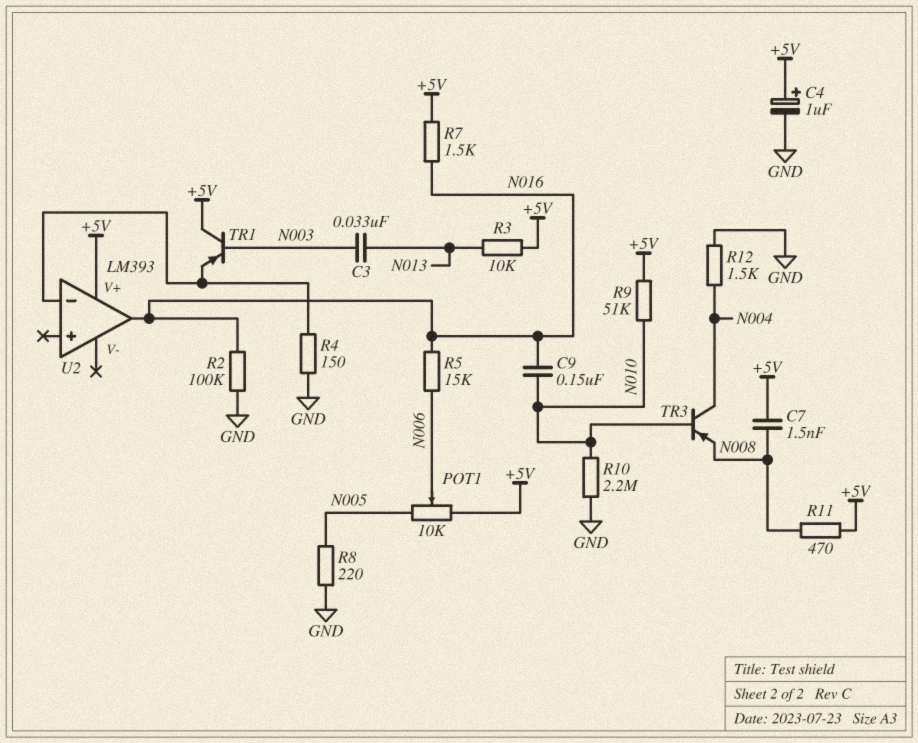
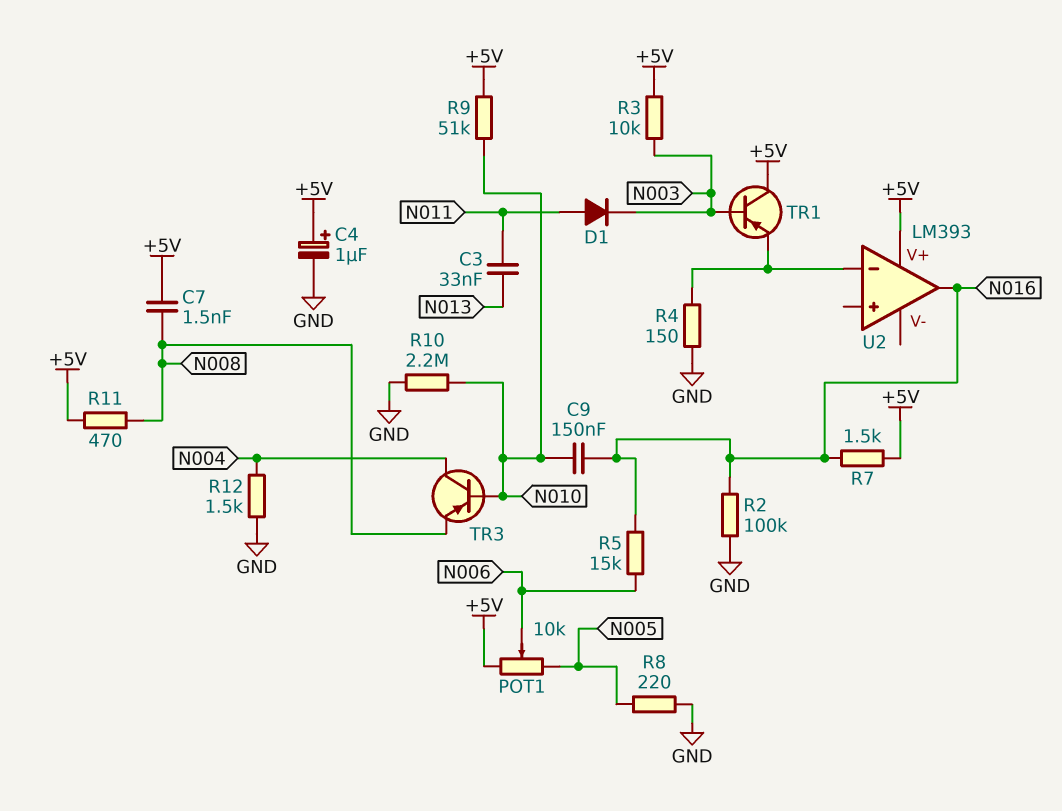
C3: 33nF (N003, N013) -> 33nF (N011, N013)
D1: none -> diode (A N011, K N003)
R3: 10k (+5V, N013) -> 10k (+5V, N003)

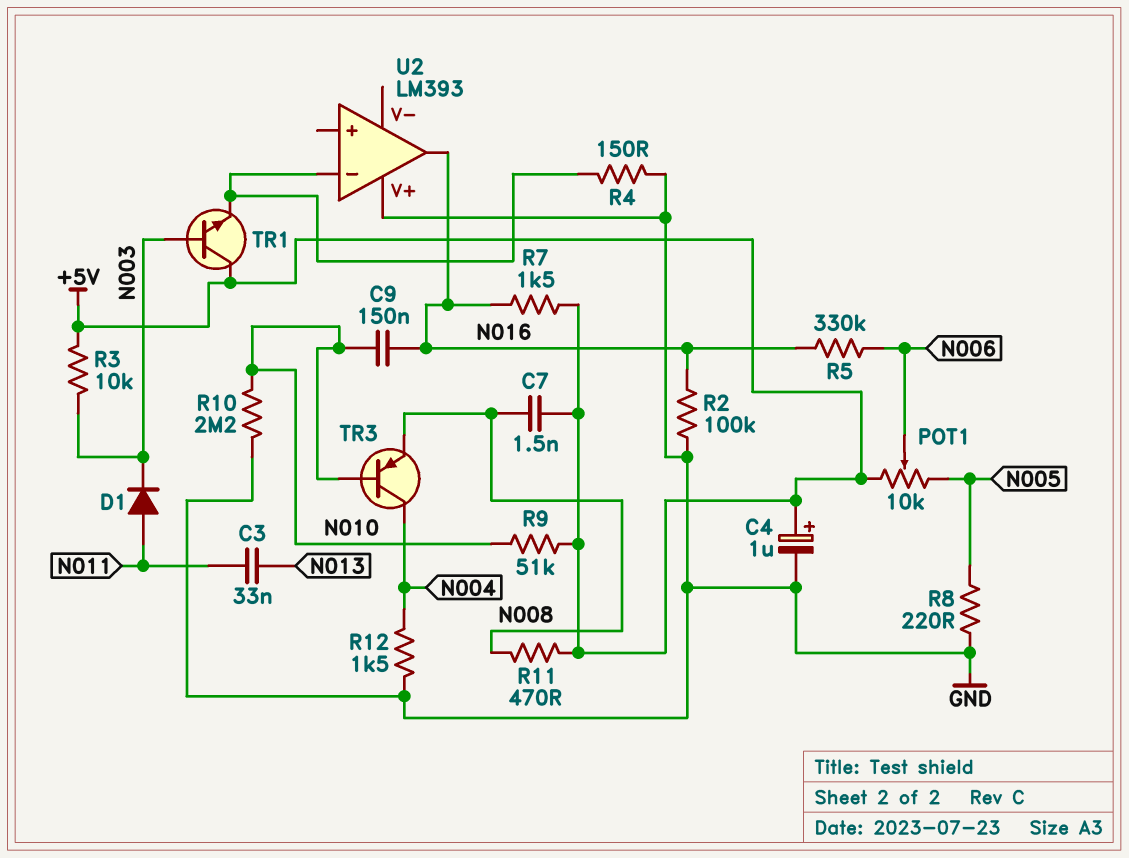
R5: 15k (N006, N016) -> 330k (N006, N016)
TR1: PNP (B N003, C +5V, E U2/in-) -> NPN (B N003, C +5V, E U2/in-)
U2 pin V+: +5V -> GND

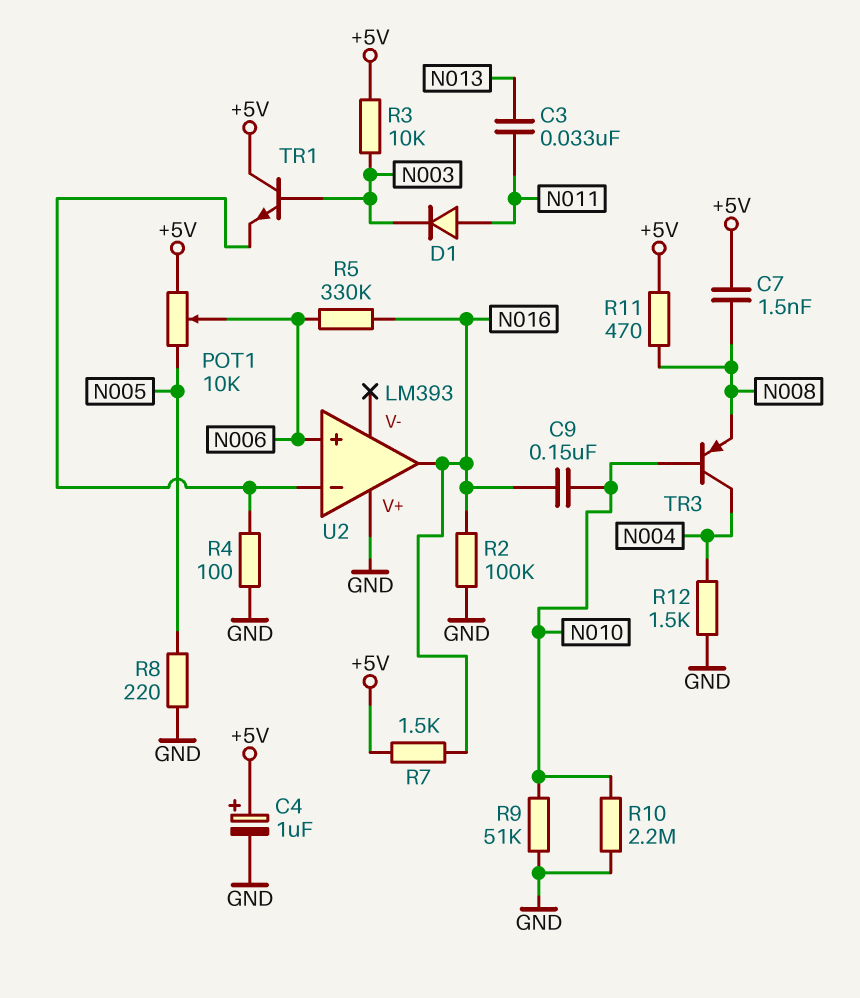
R4: 150 (GND, U2/in-) -> 100 (GND, U2/in-)
R9: 51k (+5V, N010) -> 51k (GND, N010)
U2 pin in+: none -> N006

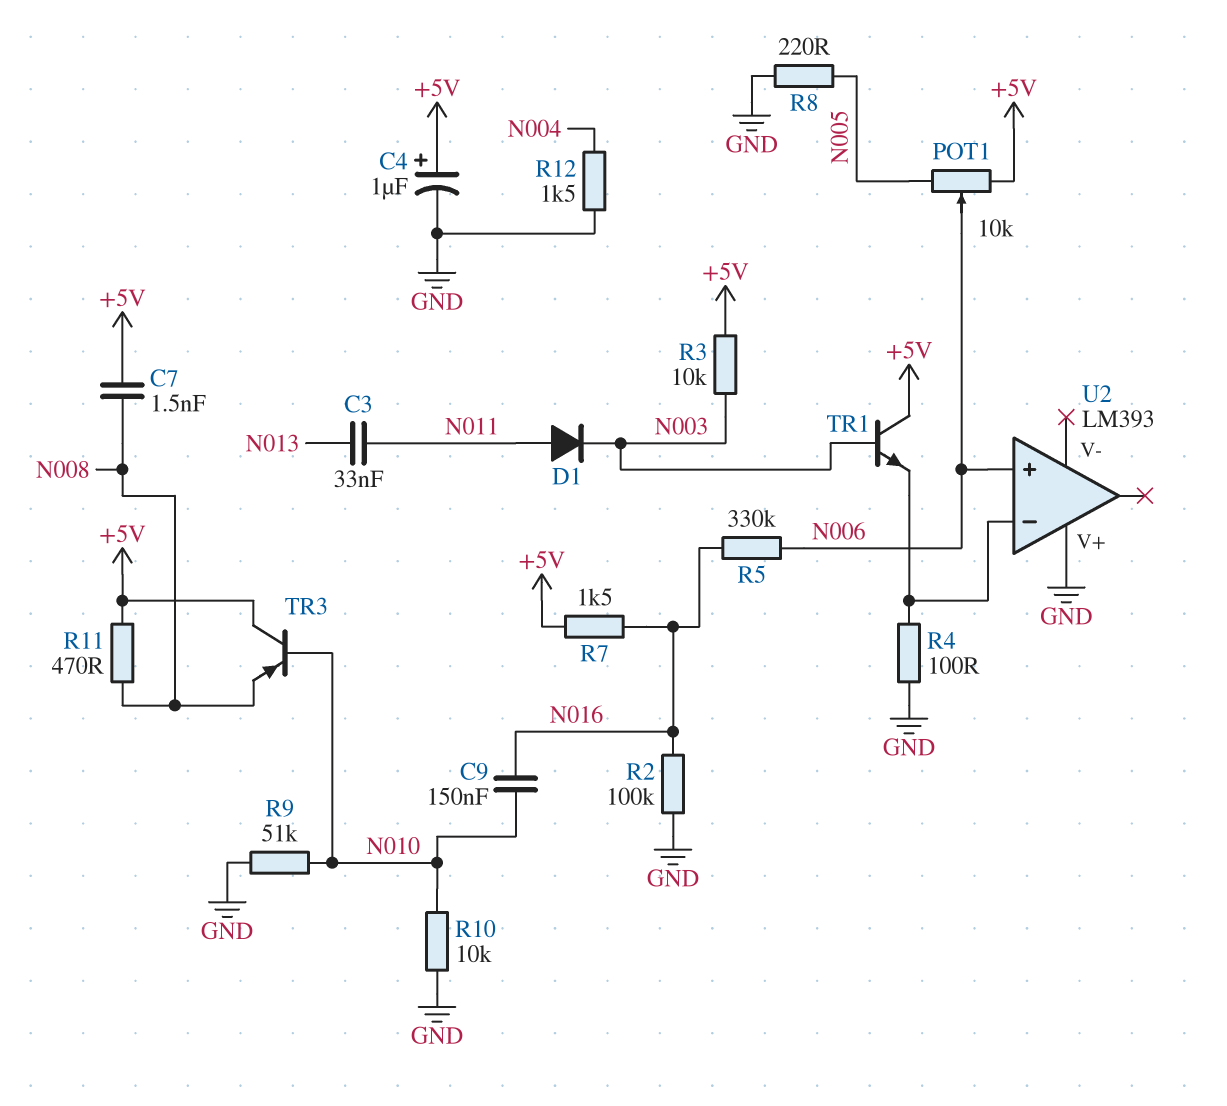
R10: 2.2M (GND, N010) -> 10k (GND, N010)
TR3: PNP (B N010, C N004, E N008) -> PNP (B N010, C +5V, E N008)
U2 pin out: N016 -> none

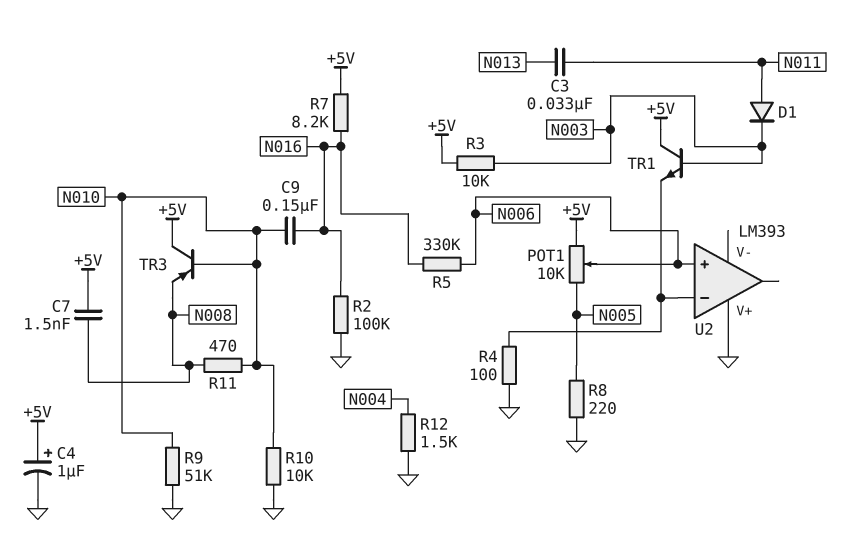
R7: 1.5k (+5V, N016) -> 8.2k (+5V, N016)
R11: 470 (+5V, N008) -> 470 (N008, N010)

